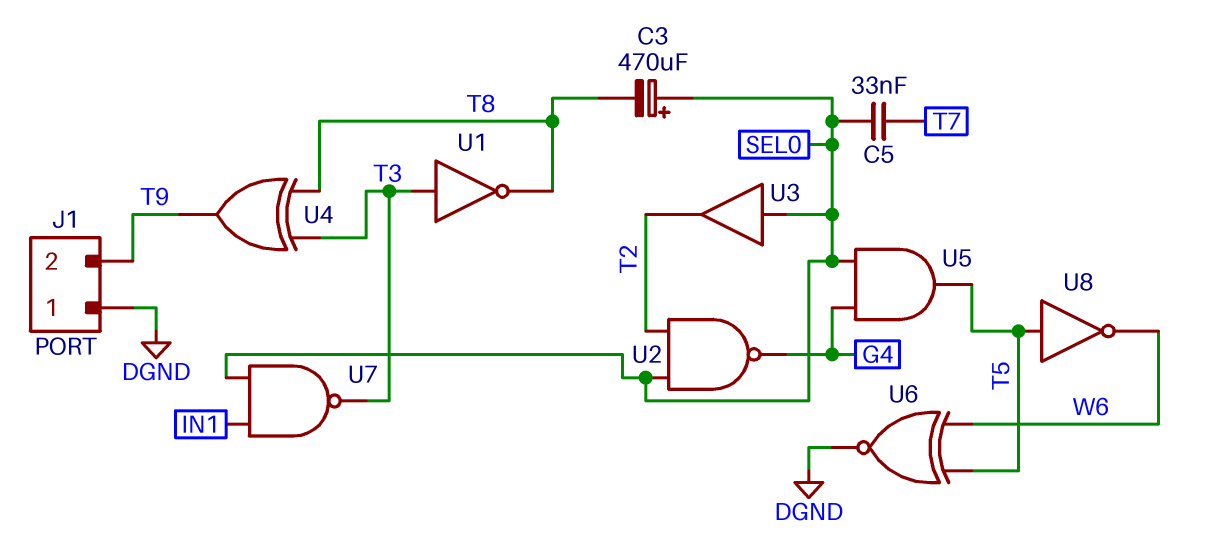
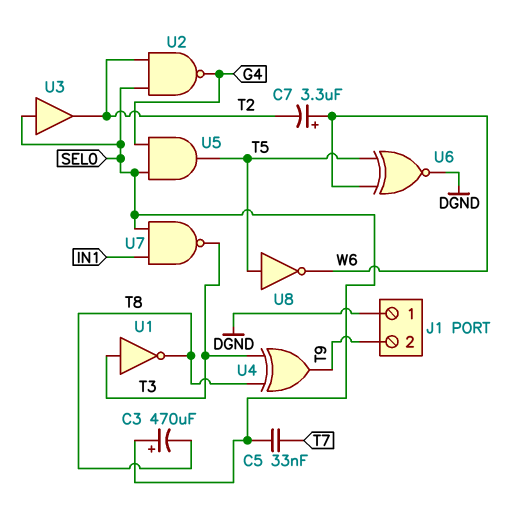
C7: none -> 3.3uF (plus W6, minus T2)

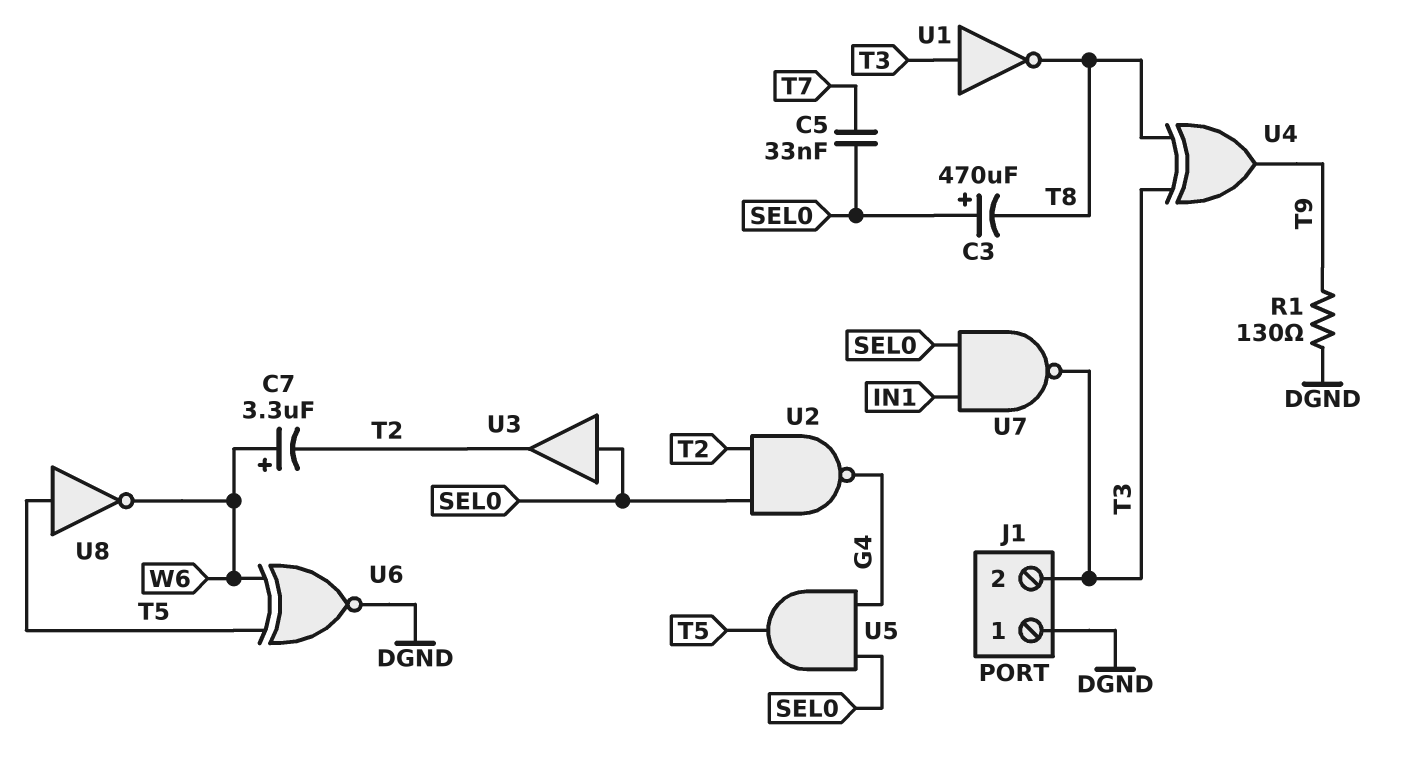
J1 pin 2: T9 -> T3
R1: none -> 130 (DGND, T9)

